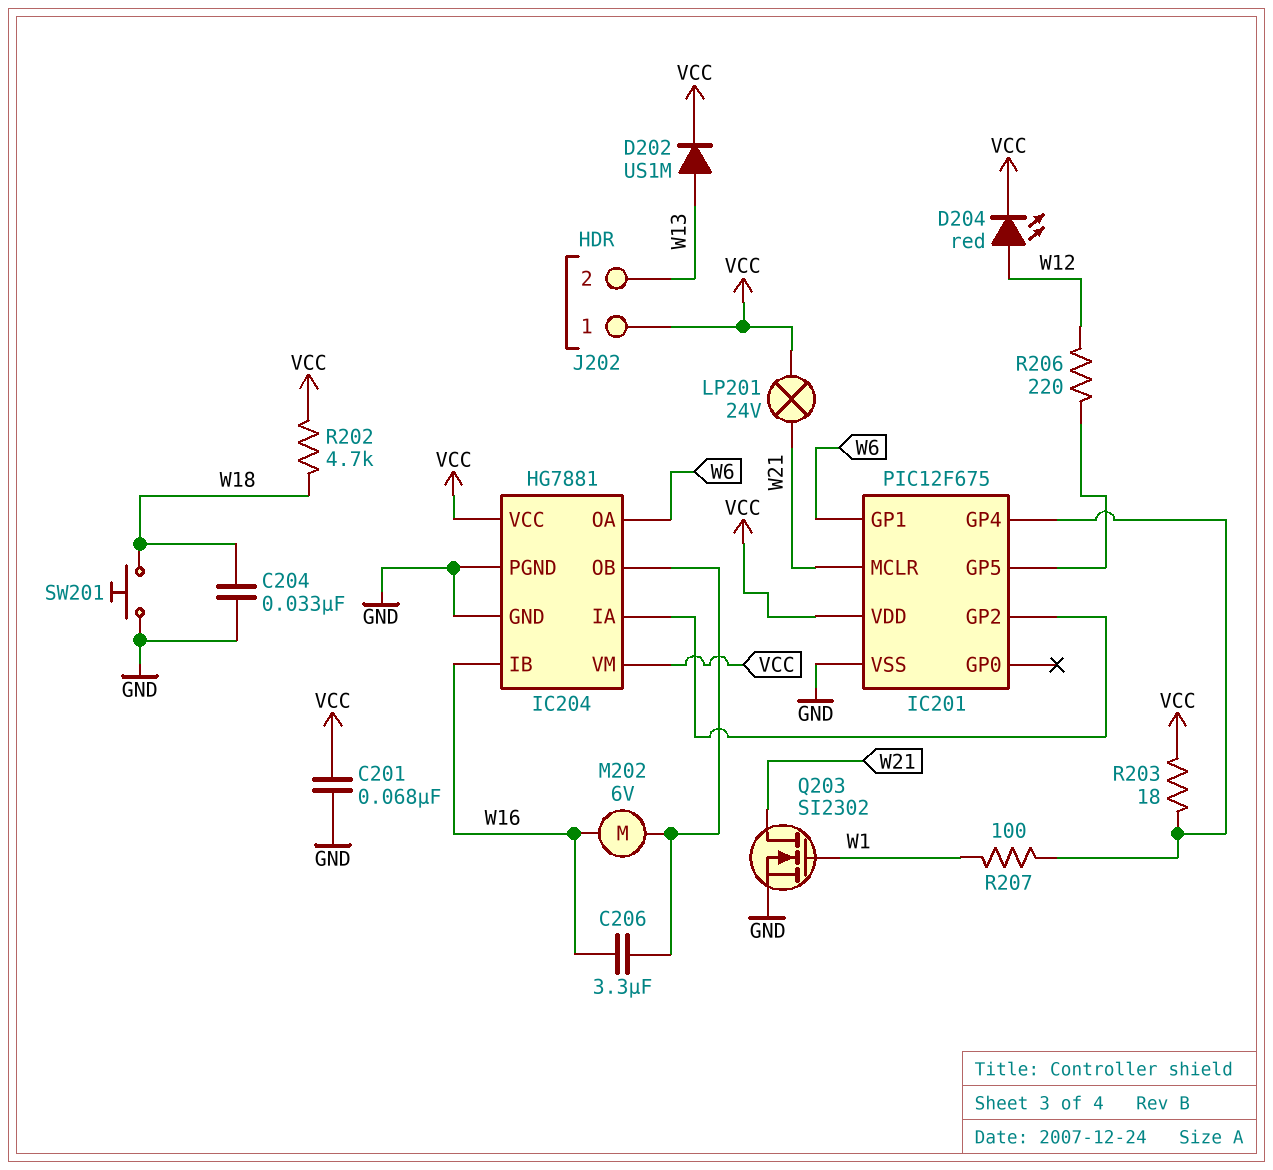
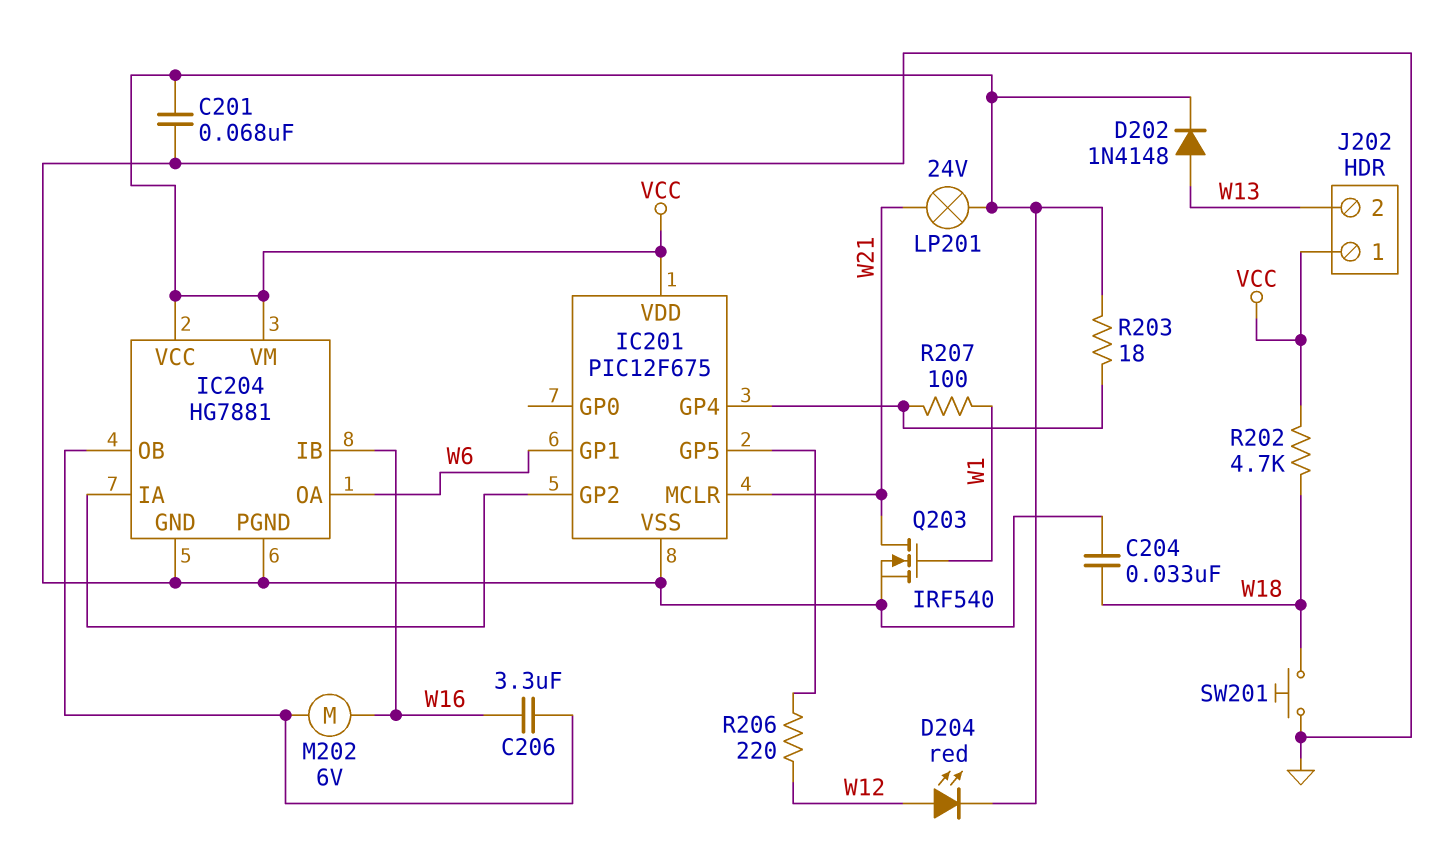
D202: diode US1M (A W13, K VCC) -> diode 1N4148 (A W13, K VCC)
Q203: NMOS SI2302 (G W1, D W21, S GND) -> NMOS IRF540 (G W1, D W21, S GND)

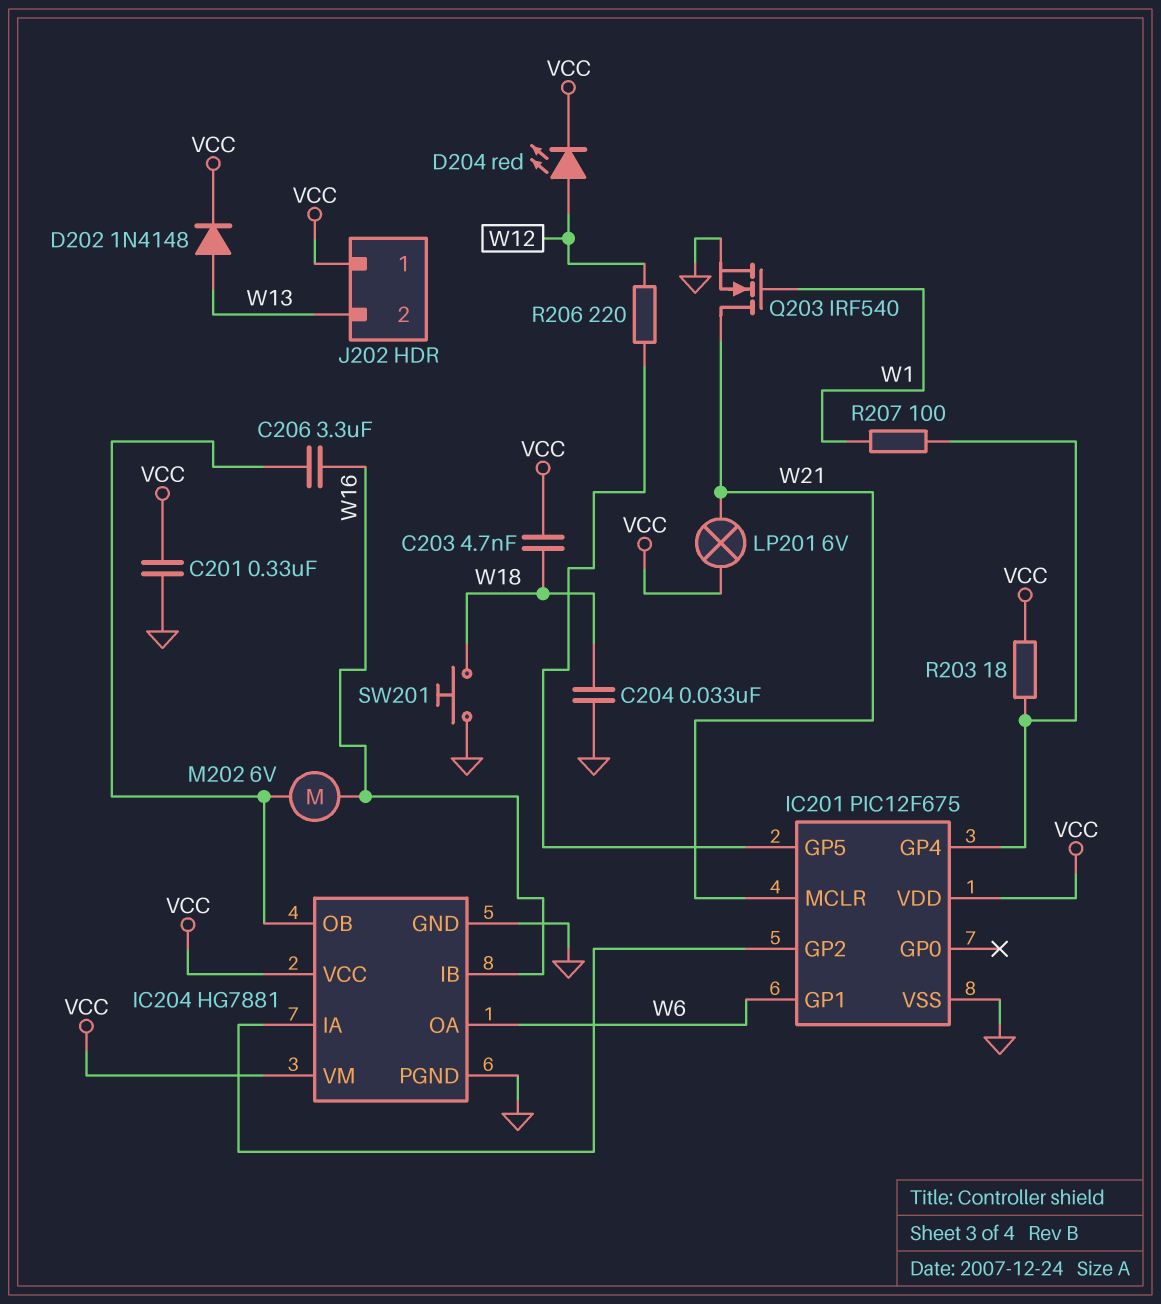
C201: 68nF (GND, VCC) -> 330nF (GND, VCC)
C203: none -> 4.7nF (VCC, W18)
LP201: lamp 24V (VCC, W21) -> lamp 6V (VCC, W21)
R202: 4.7k (VCC, W18) -> none

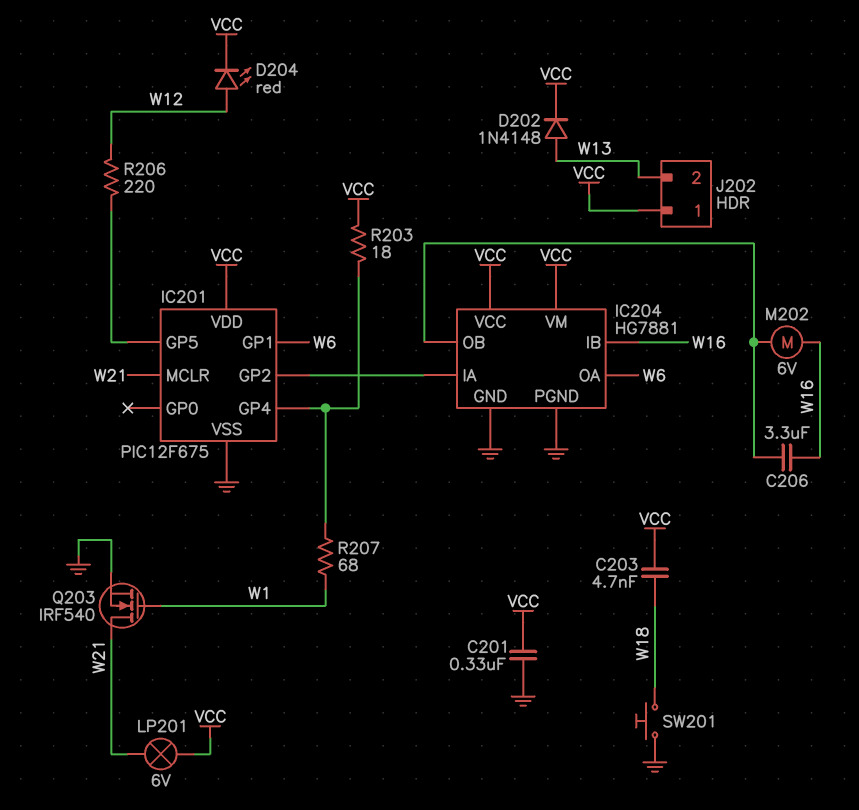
C204: 33nF (GND, W18) -> none
R207: 100 (IC201/GP4, W1) -> 68 (IC201/GP4, W1)

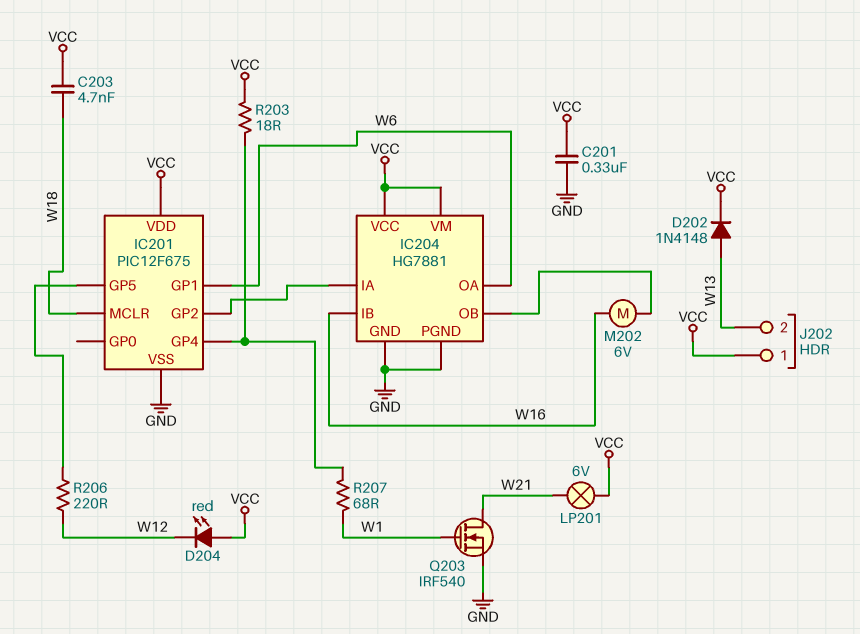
C206: 3.3uF (IC204/OB, W16) -> none
D204: LED red (A W12, K VCC) -> LED red (A VCC, K W12)
IC201 pin MCLR: W21 -> W18
SW201: button (GND, W18) -> none

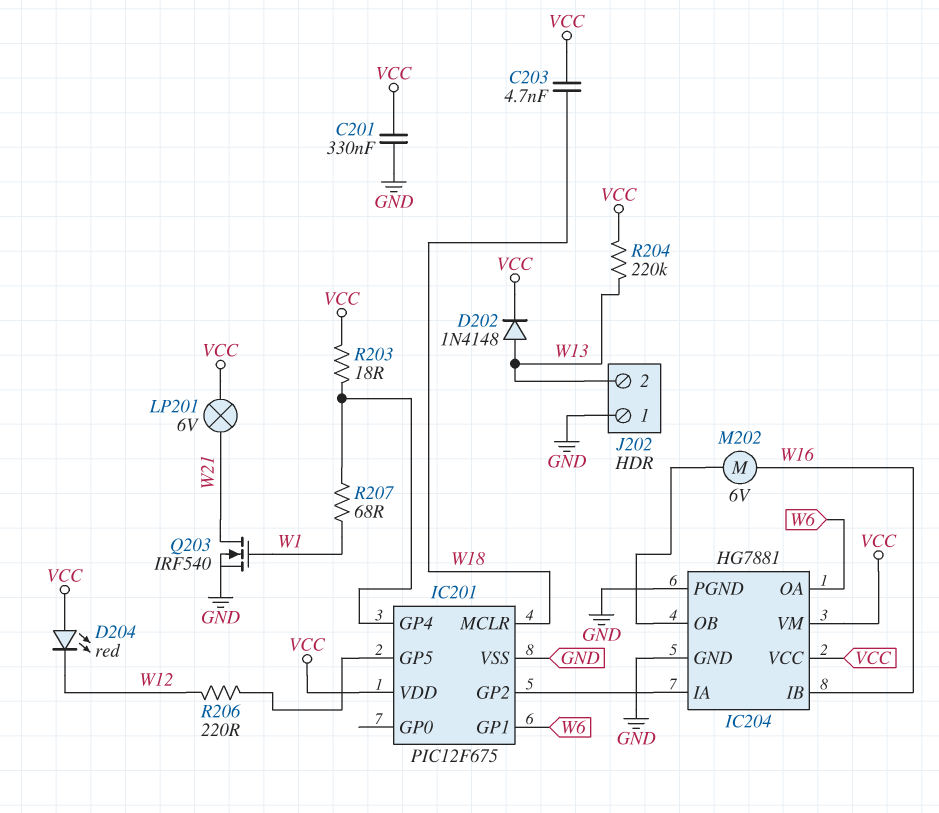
J202 pin 1: VCC -> GND
R204: none -> 220k (VCC, W13)

